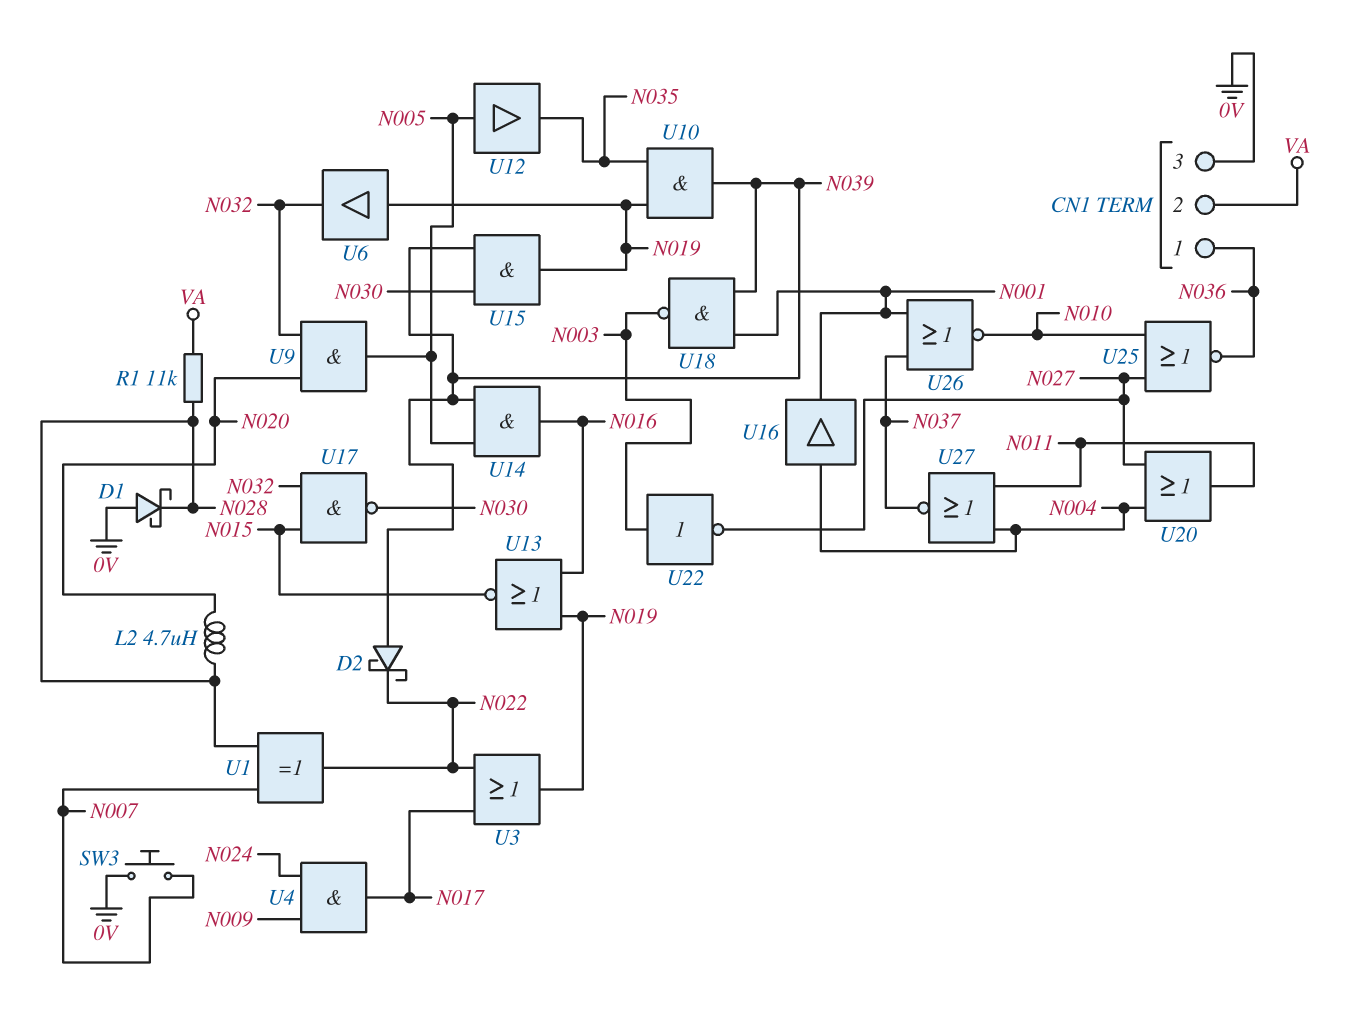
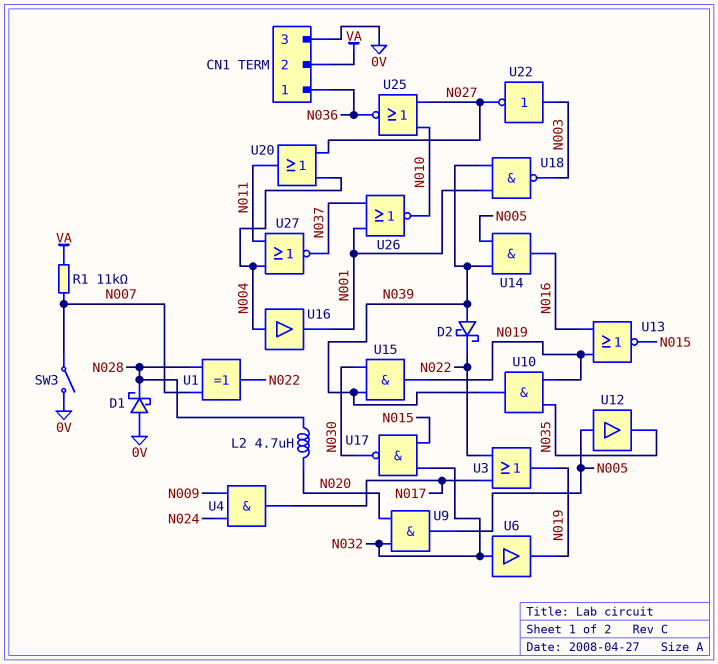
R1: 11k (N028, VA) -> 11k (N007, VA)
SW3: button (0V, N007) -> switch (0V, N007)
U6: buffer (in N019, out N032) -> buffer (in N032, out N019)

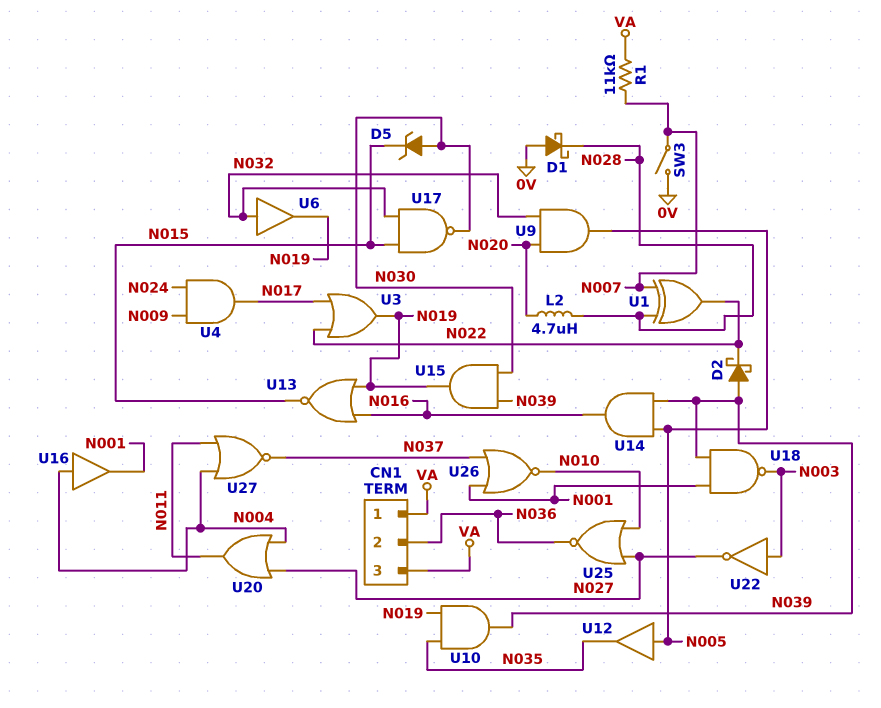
CN1 pin 1: N036 -> VA
CN1 pin 2: VA -> N036
CN1 pin 3: 0V -> VA
D5: none -> zener (A N030, K N015)

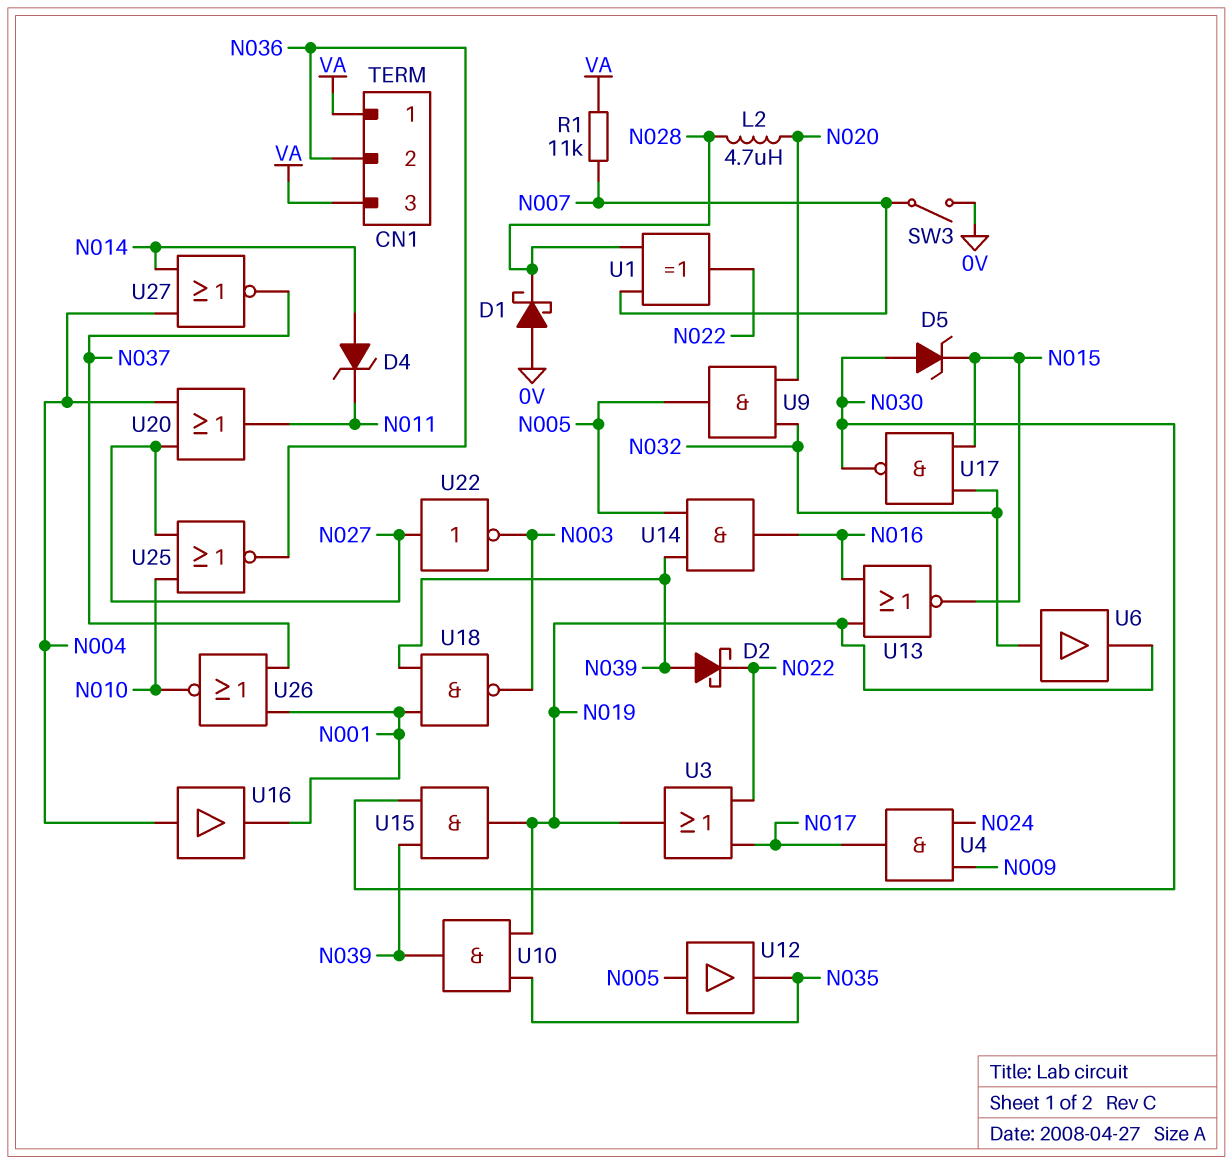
D4: none -> zener (A N014, K N011)
U22: NOT (in N003, out N027) -> NOT (in N027, out N003)
U27: NOR (in N004, in N011, out N037) -> NOR (in N004, in N014, out N037)

